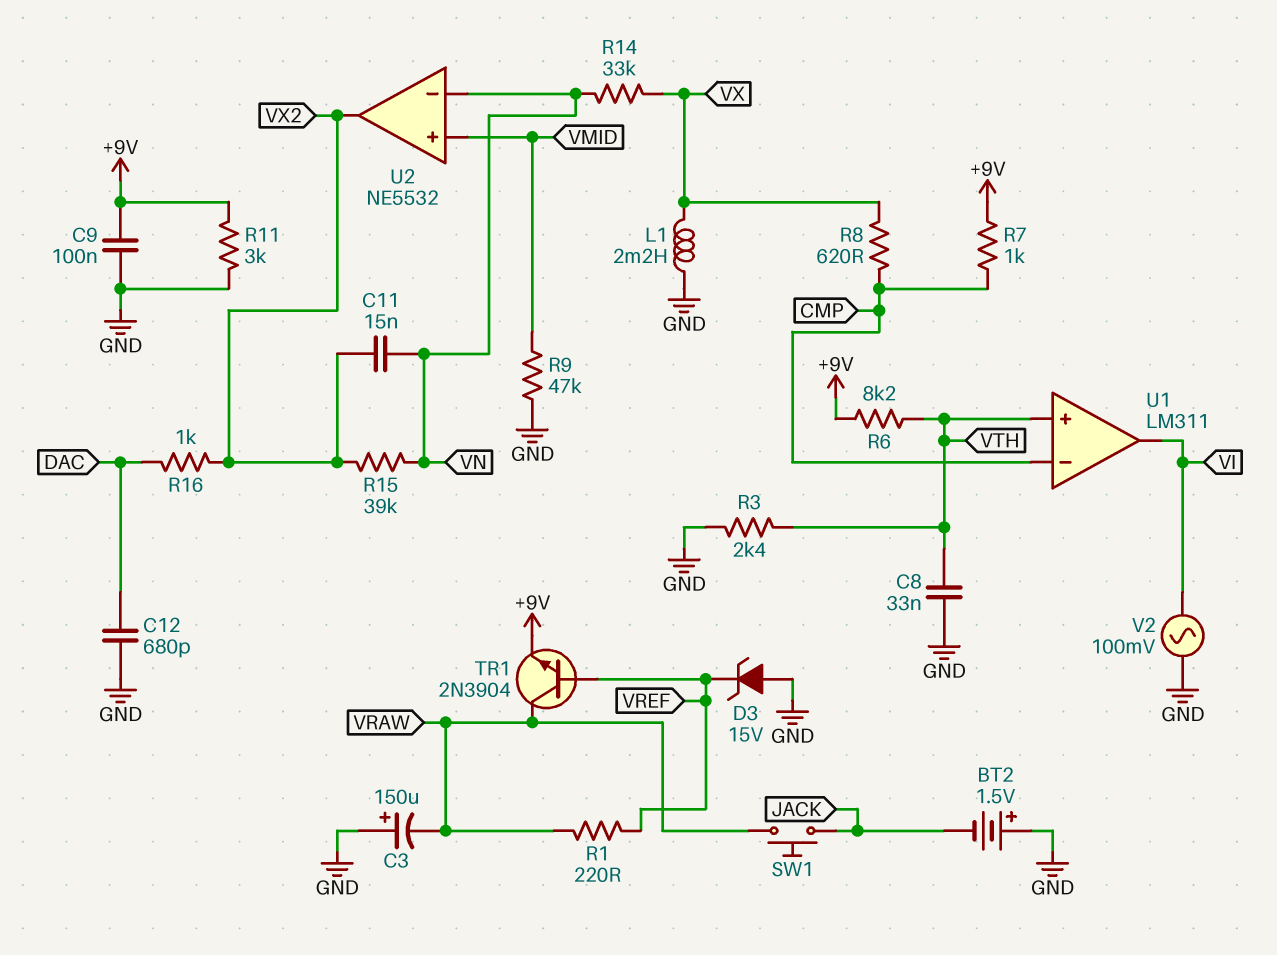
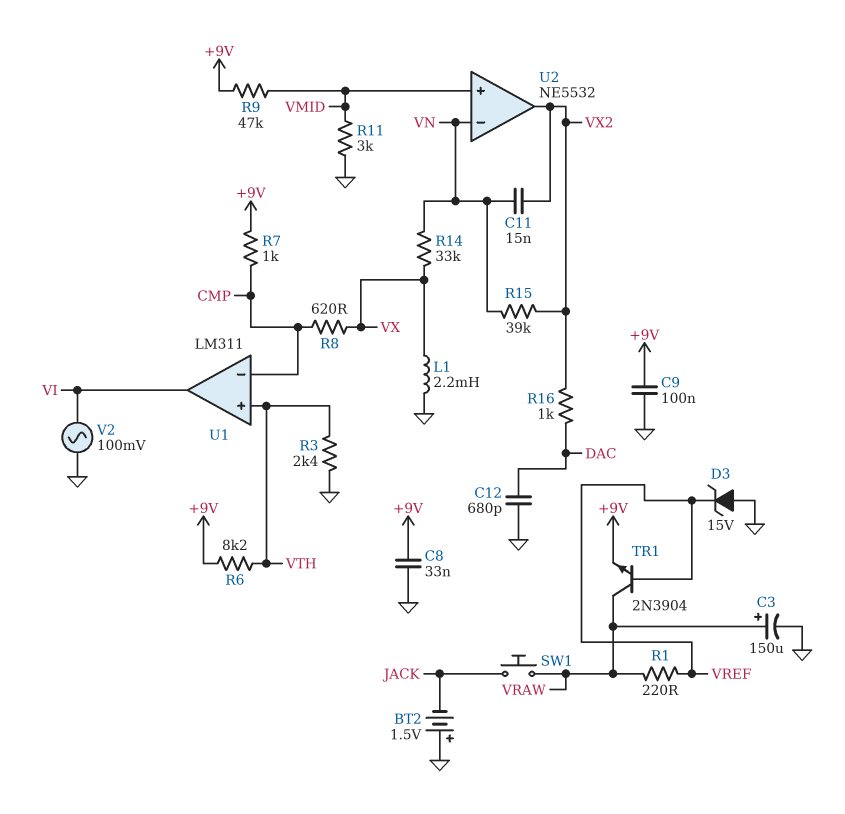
C3: 150uF (plus GND, minus VRAW) -> 150uF (plus VRAW, minus GND)
C8: 33nF (GND, VTH) -> 33nF (+9V, GND)
R9: 47k (GND, VMID) -> 47k (+9V, VMID)
R11: 3k (+9V, GND) -> 3k (GND, VMID)

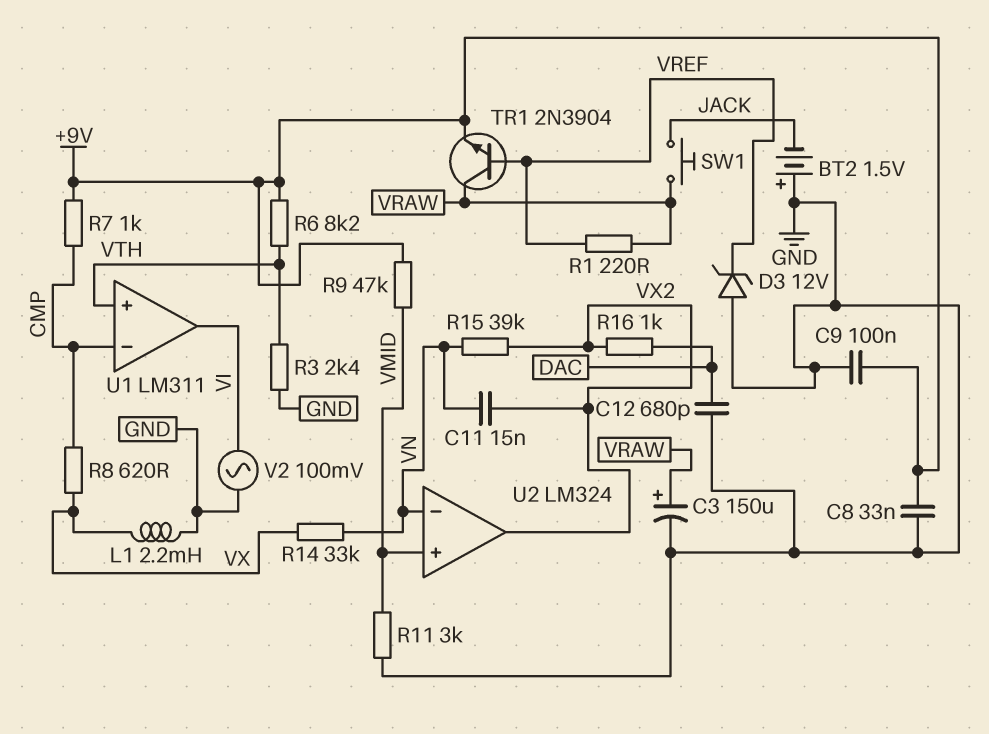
D3: zener 15V (A GND, K VREF) -> zener 12V (A GND, K VREF)
U2: NE5532 -> LM324

